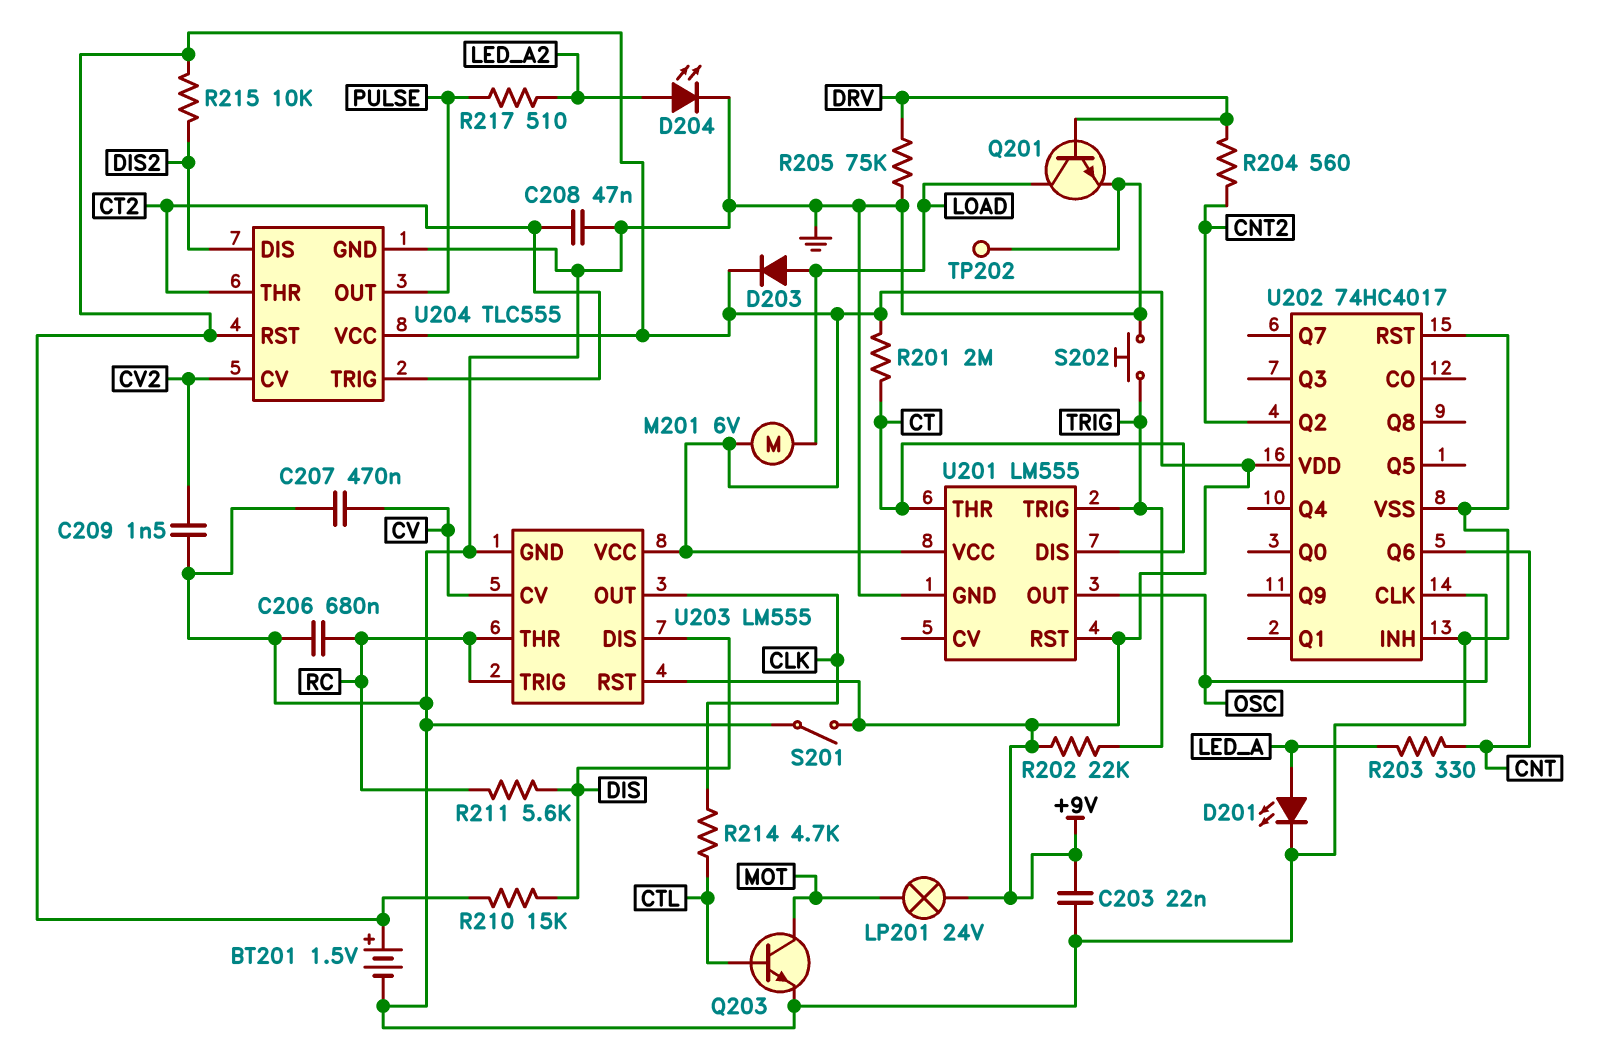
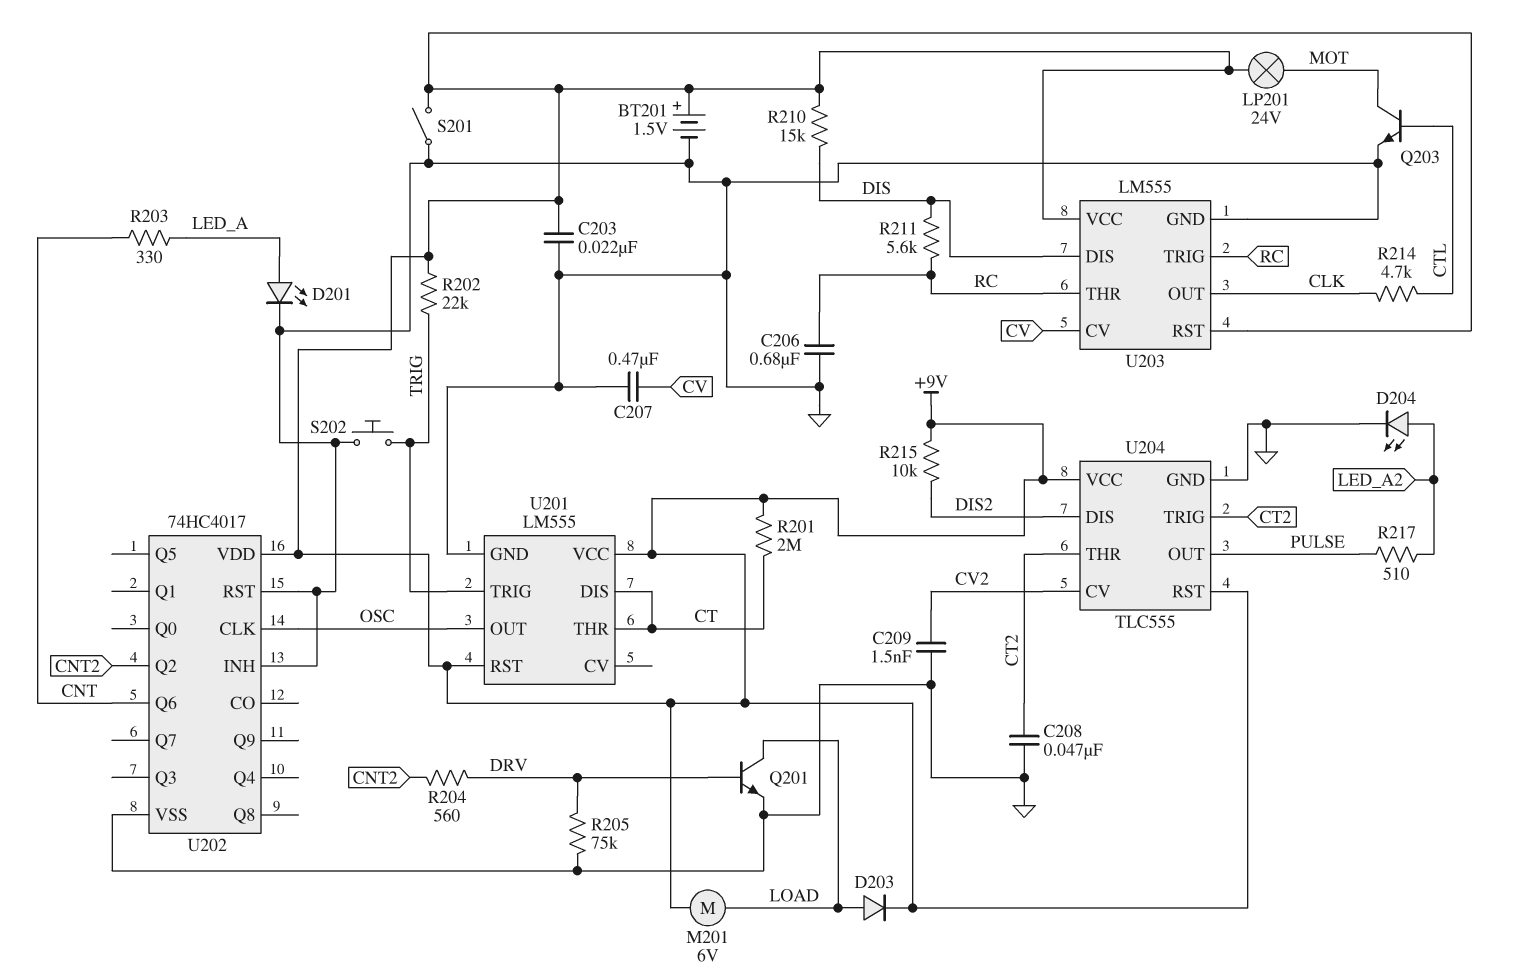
TP202: test point (GND) -> none

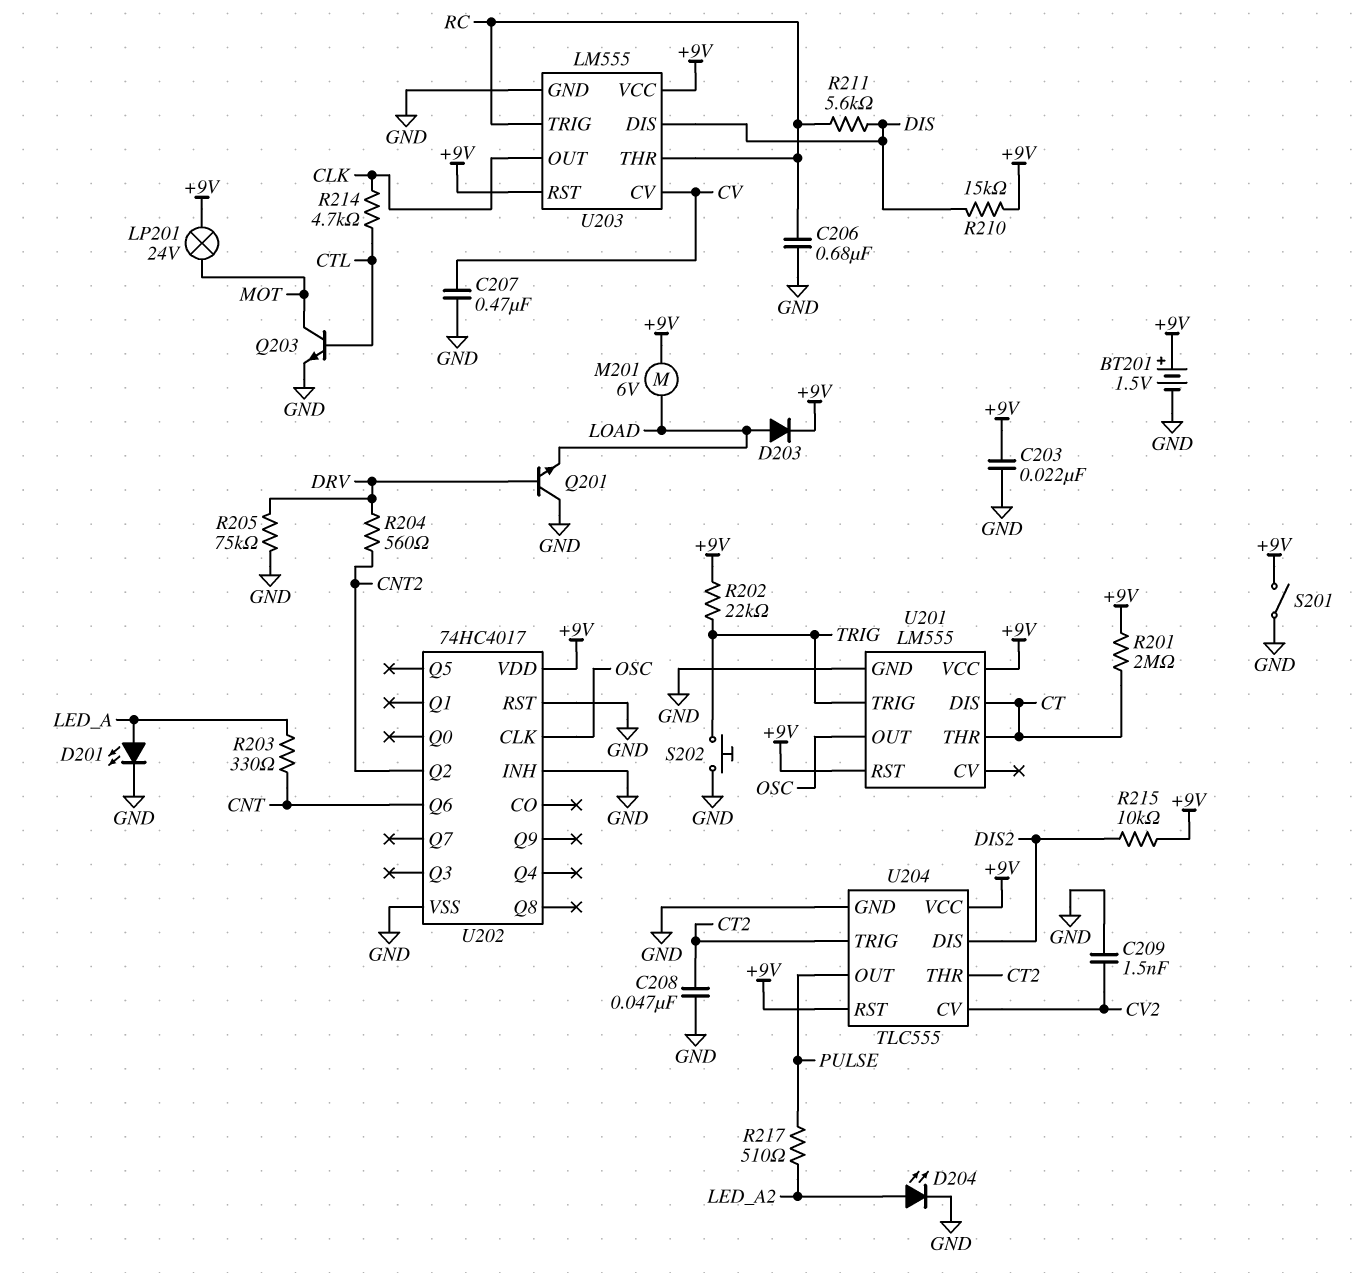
Q201: NPN (B DRV, C LOAD, E GND) -> NPN (B DRV, C GND, E LOAD)

